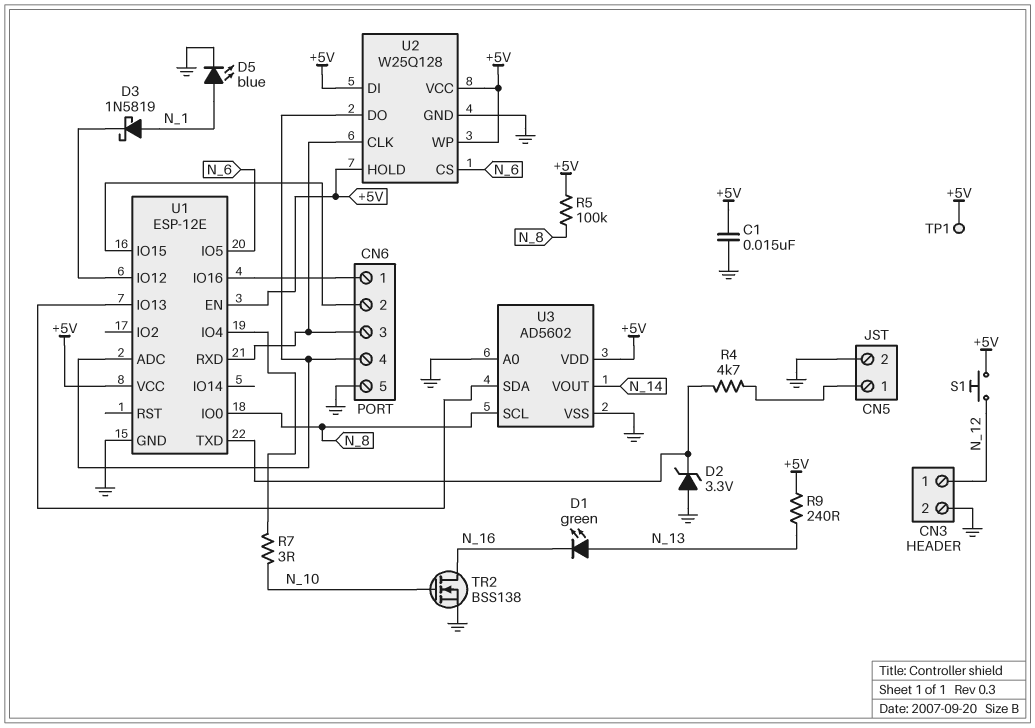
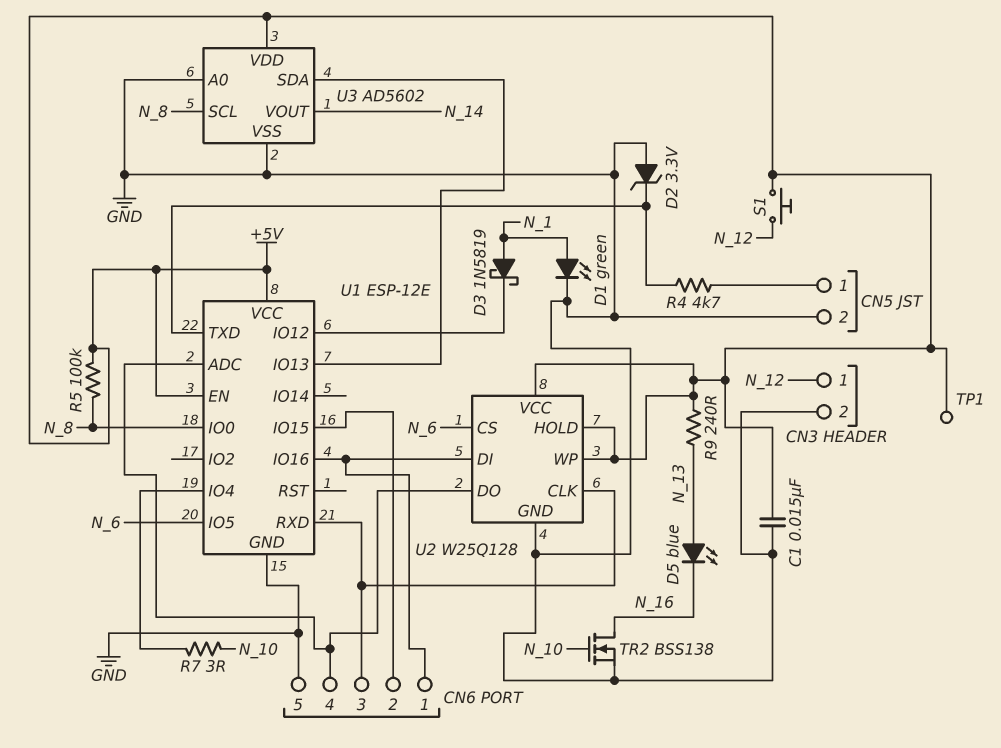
D1: LED green (A N_13, K N_16) -> LED green (A N_1, K GND)
D5: LED blue (A N_1, K GND) -> LED blue (A N_13, K N_16)
U2 pin DI: +5V -> CN6/1

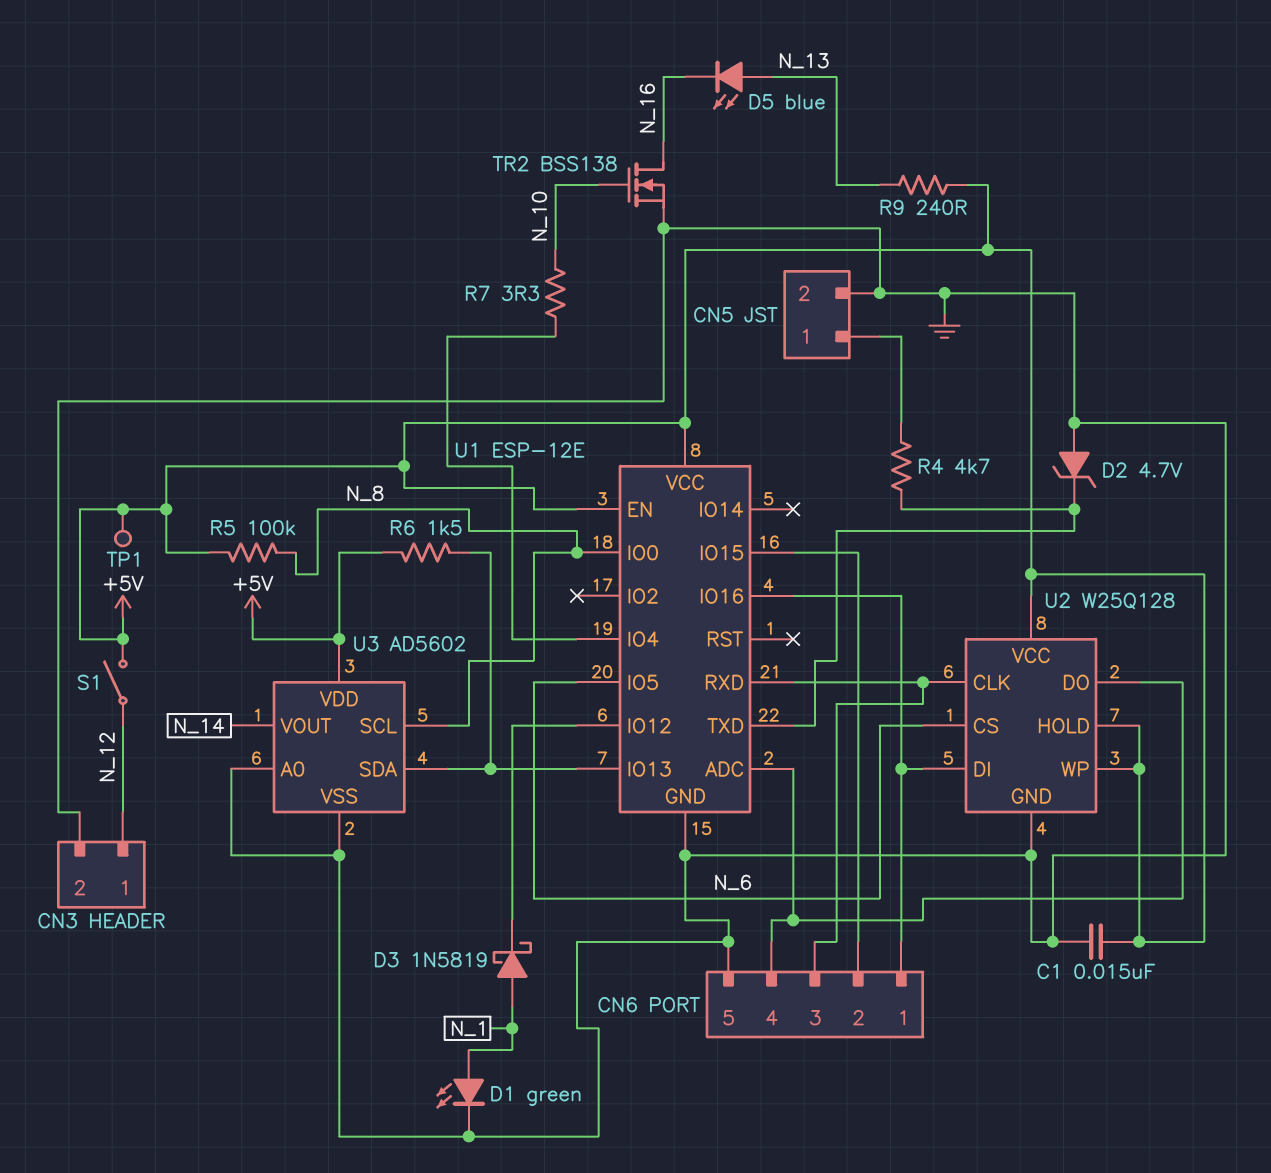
D2: zener 3.3V (A GND, K U1/TXD) -> zener 4.7V (A GND, K U1/TXD)
R6: none -> 1.5k (+5V, U1/IO13)
R7: 3 (N_10, U1/IO4) -> 3.3 (N_10, U1/IO4)
S1: button (+5V, N_12) -> switch (+5V, N_12)

